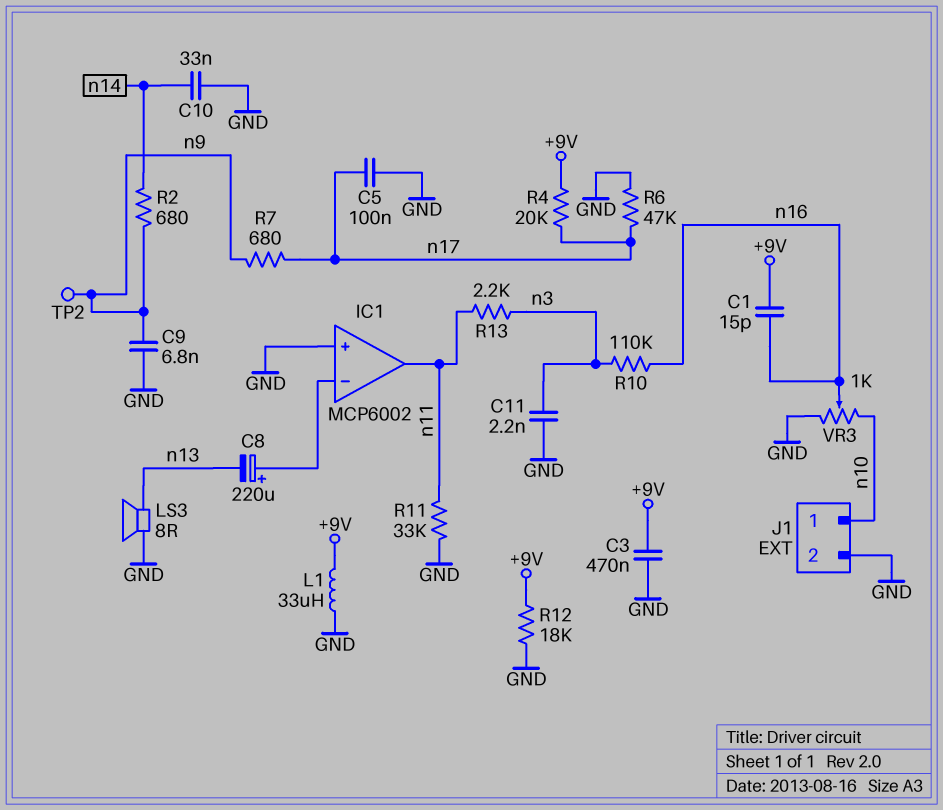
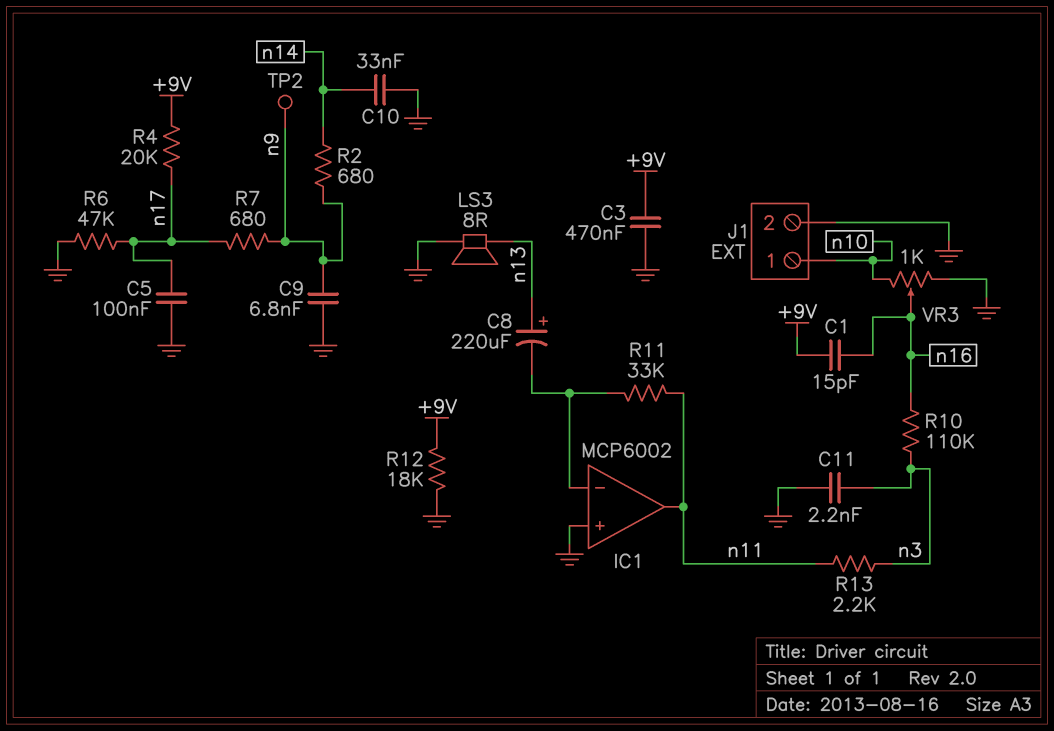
C8: 220uF (plus IC1/in-, minus n13) -> 220uF (plus n13, minus IC1/in-)
L1: 33uH (+9V, GND) -> none
R11: 33k (GND, n11) -> 33k (IC1/in-, n11)

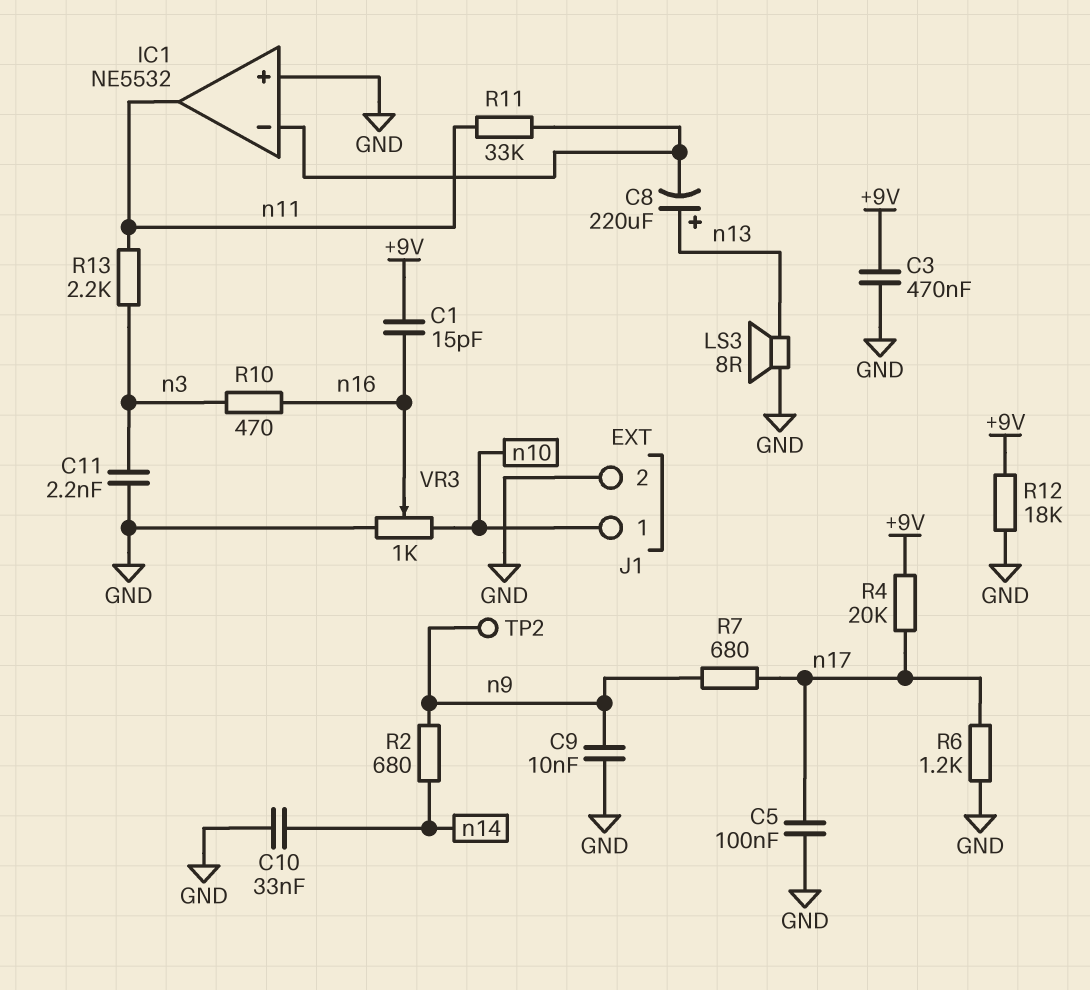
C9: 6.8nF (GND, n9) -> 10nF (GND, n9)
IC1: MCP6002 -> NE5532
R6: 47k (GND, n17) -> 1.2k (GND, n17)
R10: 110k (n3, n16) -> 470 (n3, n16)

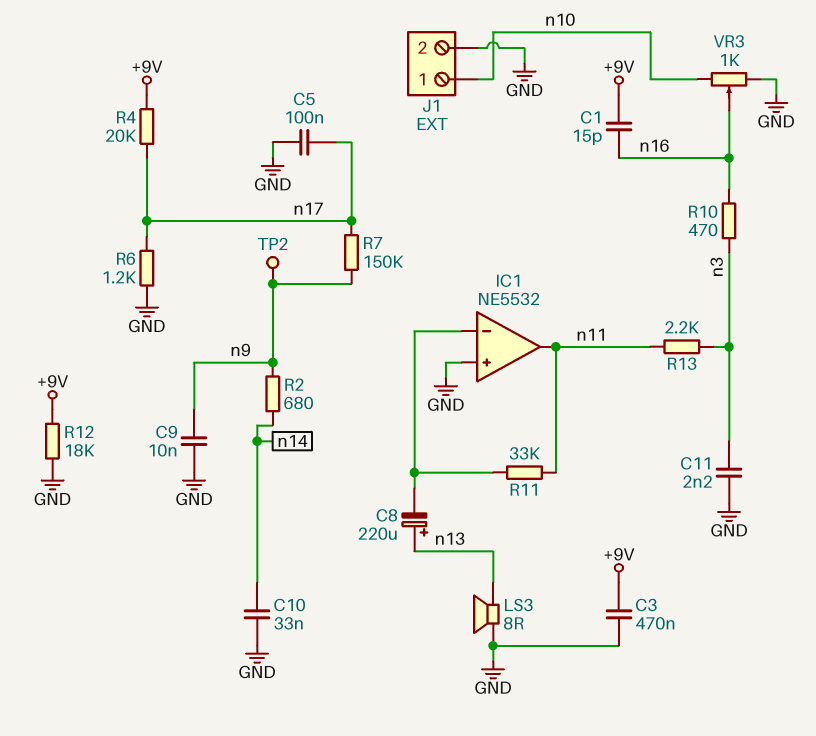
R7: 680 (n9, n17) -> 150k (n9, n17)

